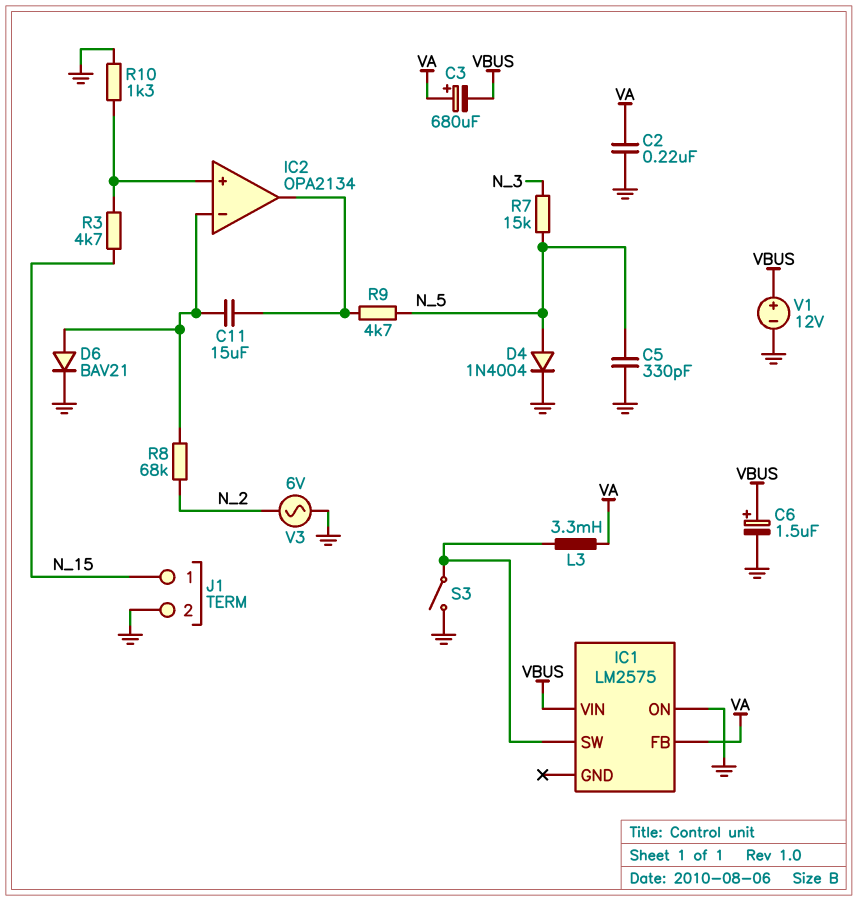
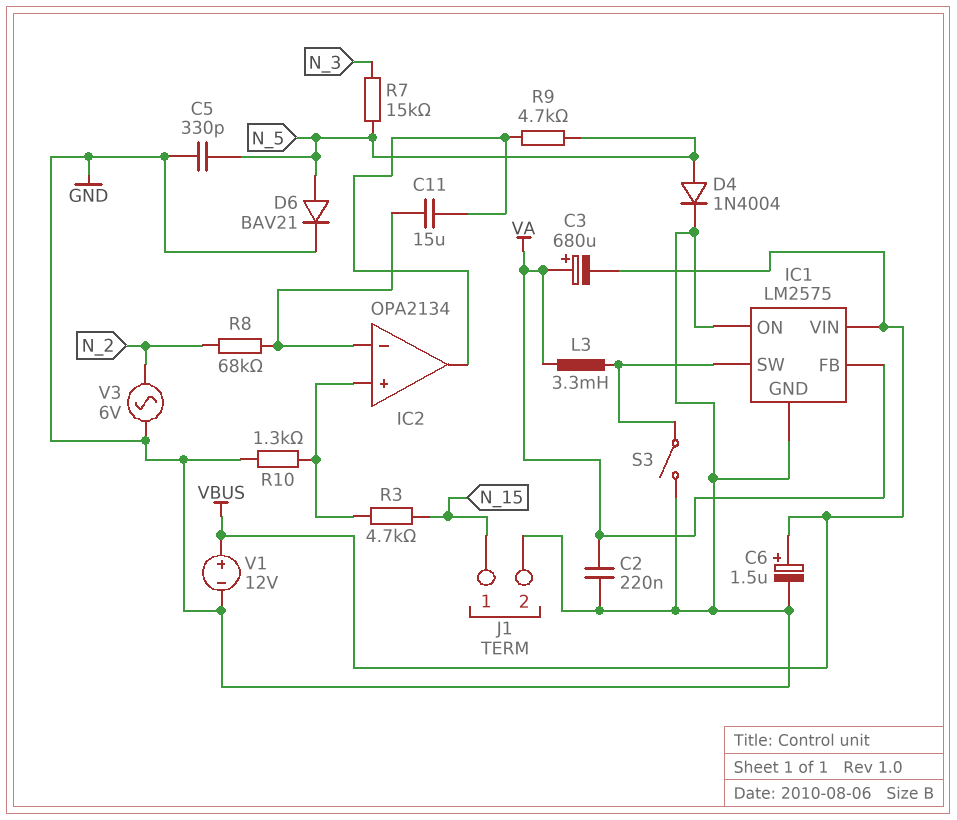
D6: diode BAV21 (A IC2/in-, K GND) -> diode BAV21 (A N_5, K GND)
IC1 pin GND: none -> GND

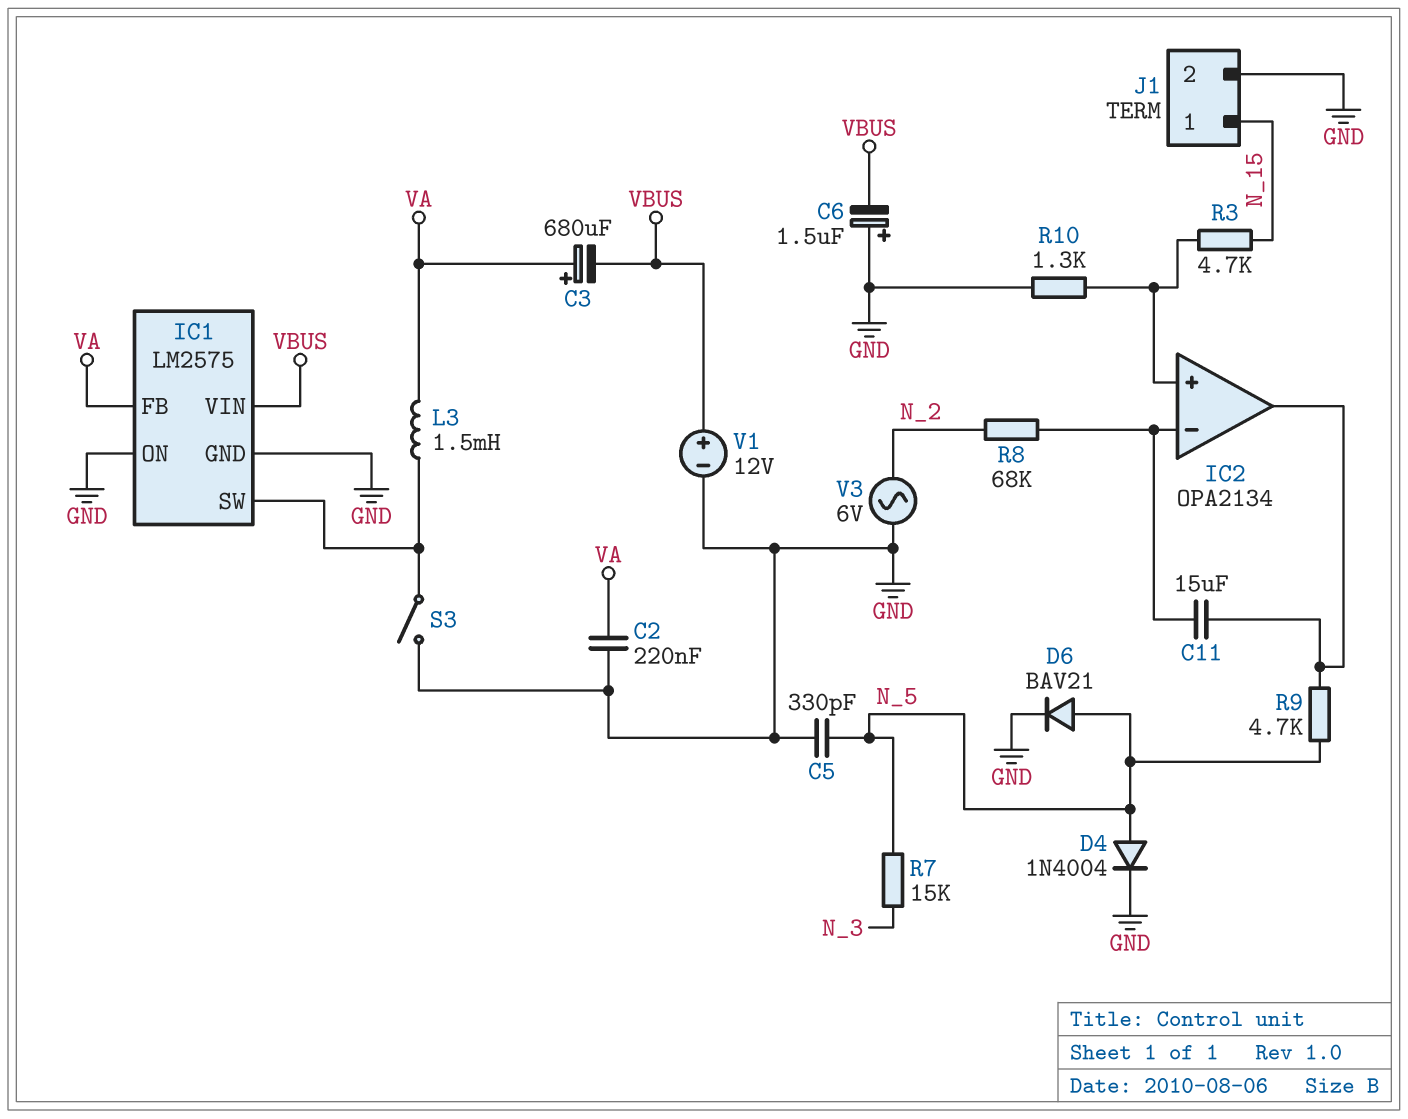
C6: 1.5uF (plus VBUS, minus GND) -> 1.5uF (plus GND, minus VBUS)
L3: 3.3mH (IC1/SW, VA) -> 1.5mH (IC1/SW, VA)

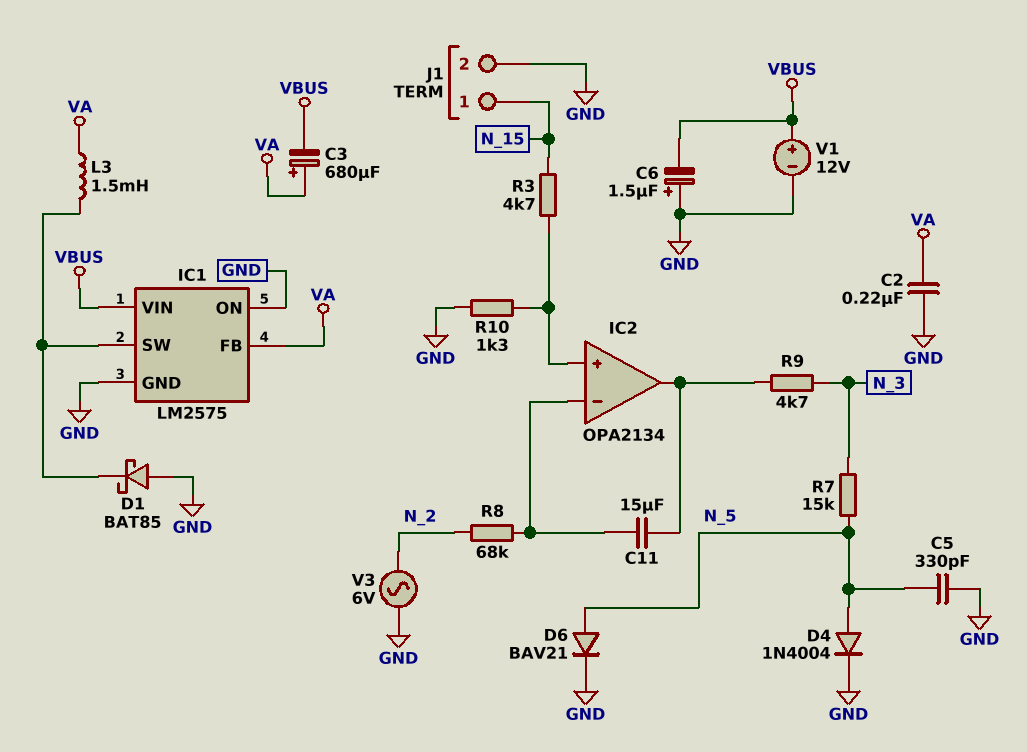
D1: none -> schottky BAT85 (A GND, K IC1/SW)
R9: 4.7k (IC2/out, N_5) -> 4.7k (IC2/out, N_3)
S3: switch (GND, IC1/SW) -> none

